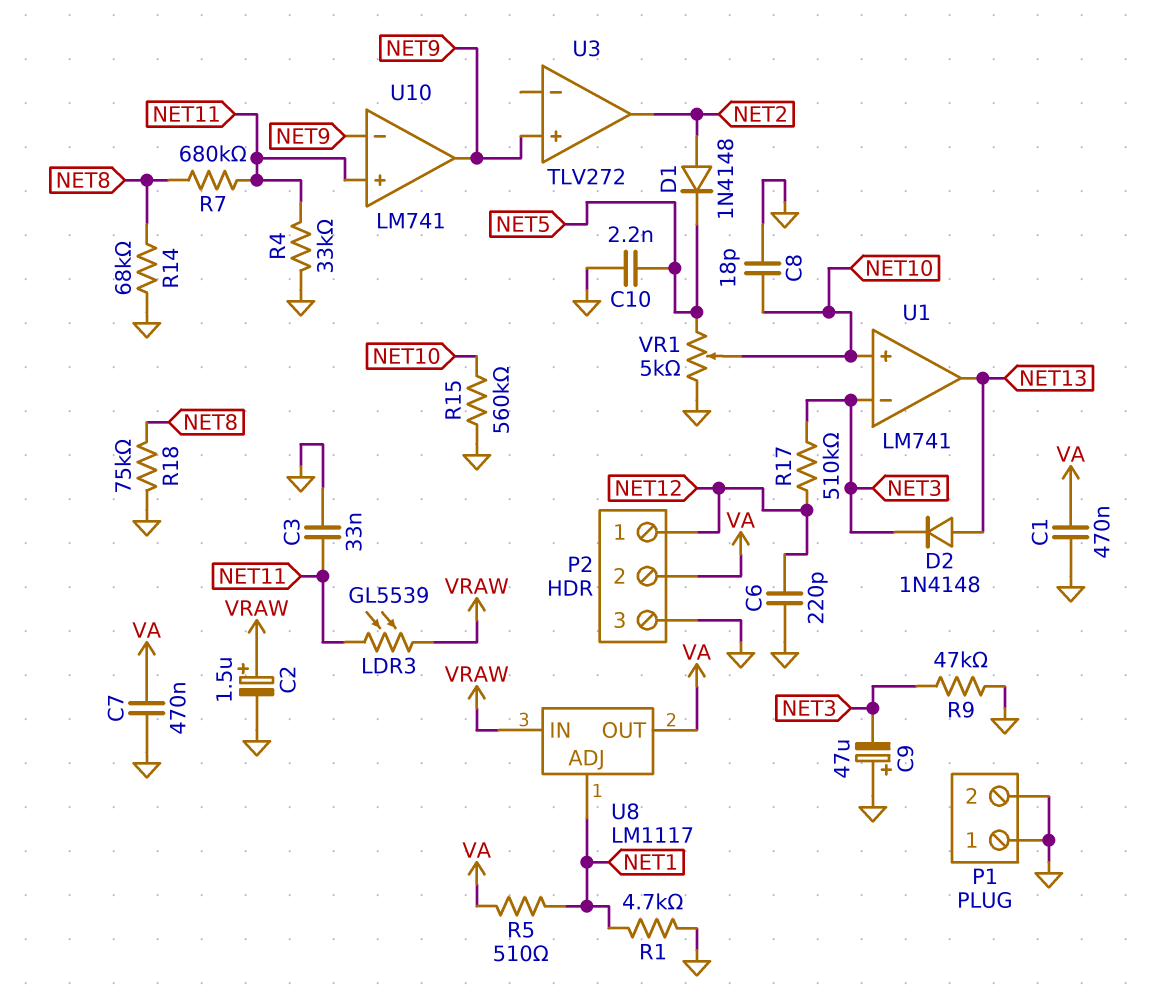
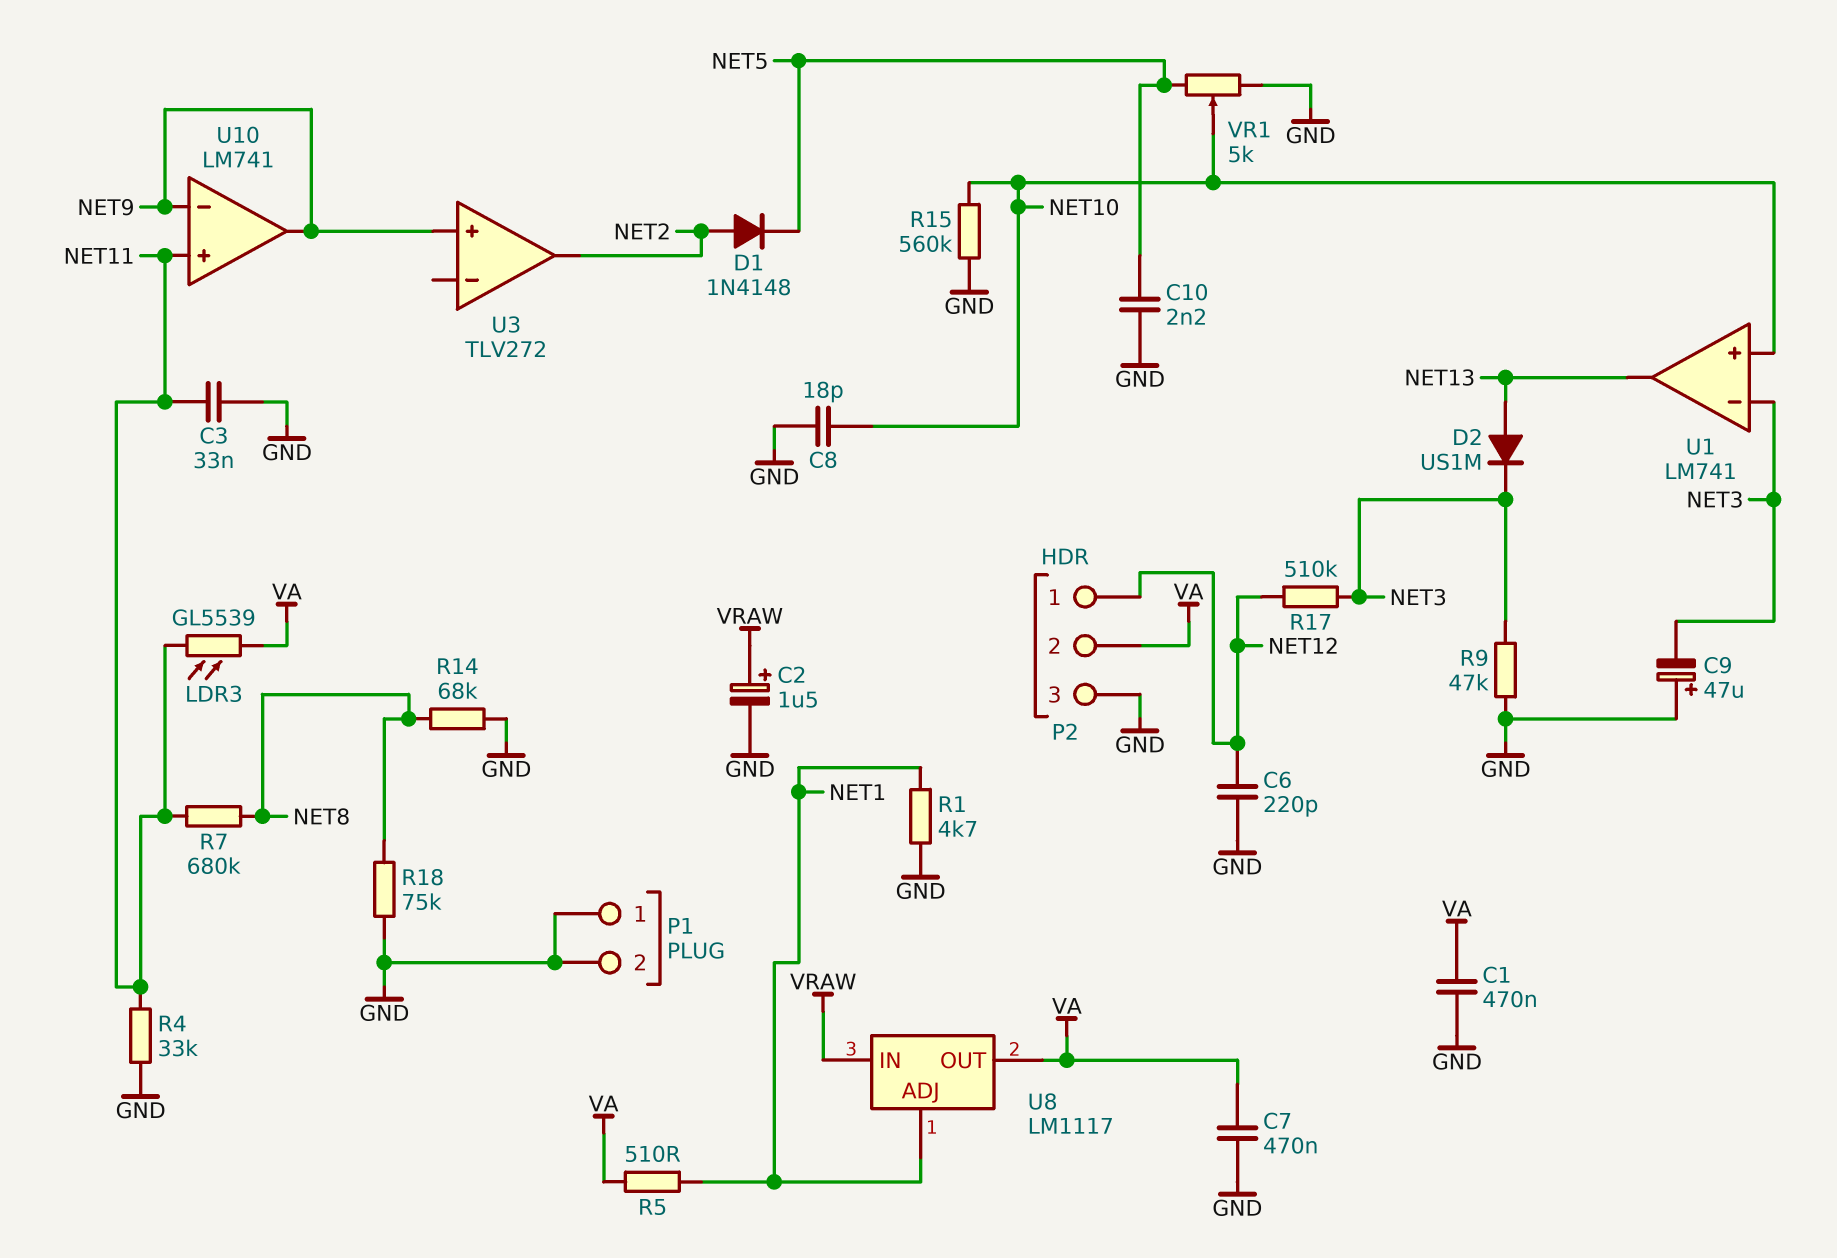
D2: diode 1N4148 (A NET13, K NET3) -> diode US1M (A NET13, K NET3)
LDR3: GL5539 (NET11, VRAW) -> GL5539 (NET11, VA)

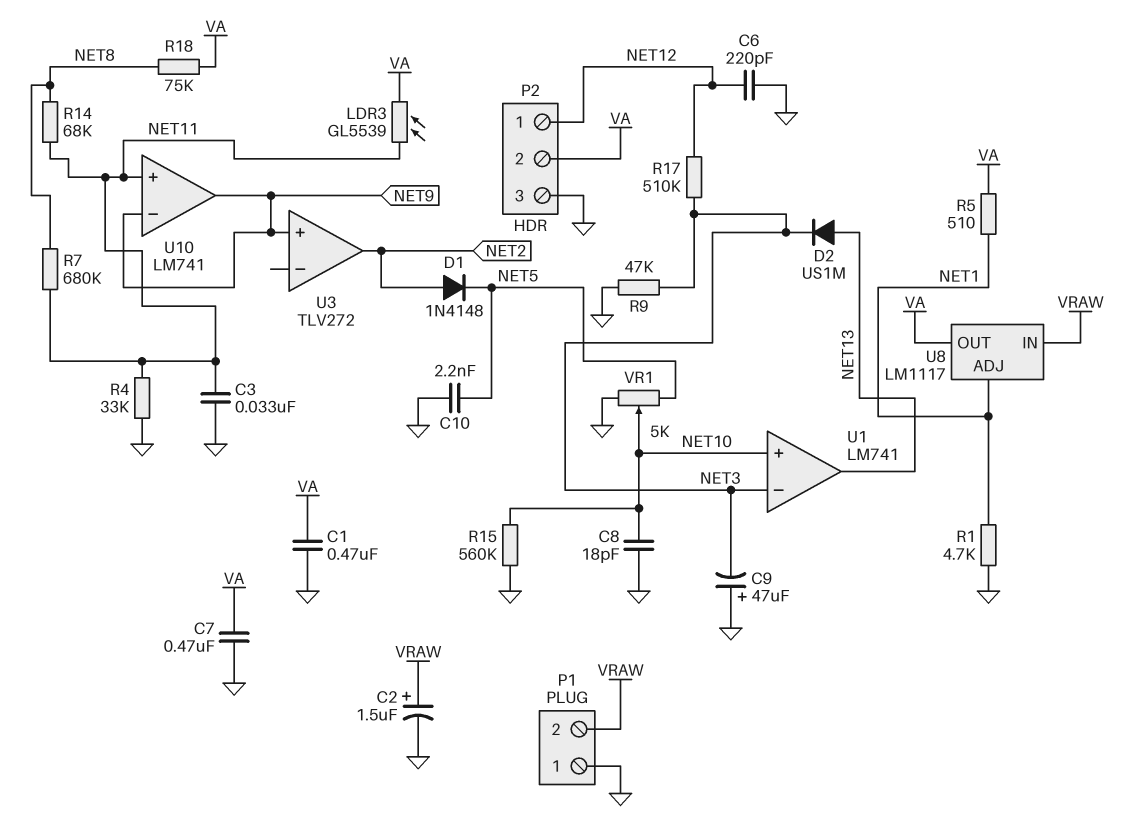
P1 pin 2: GND -> VRAW
R14: 68k (GND, NET8) -> 68k (NET8, NET11)
R18: 75k (GND, NET8) -> 75k (NET8, VA)

